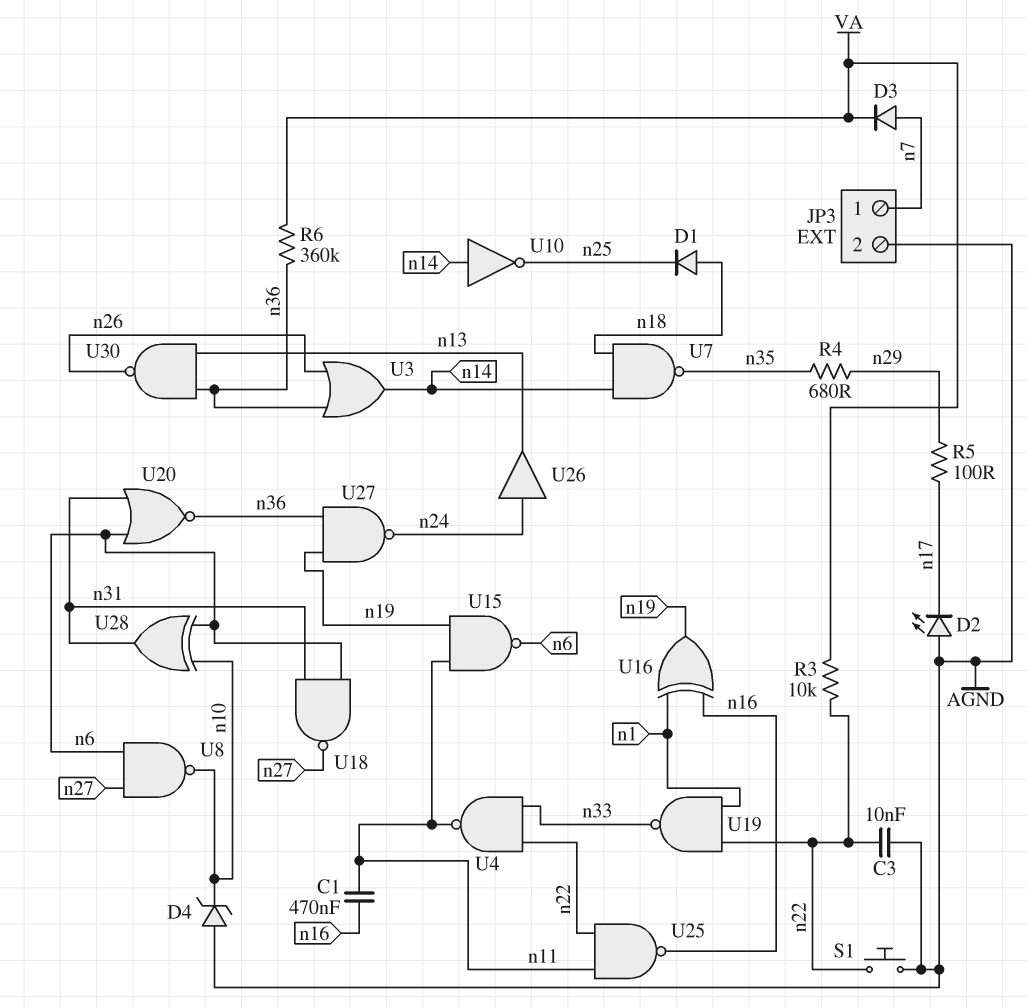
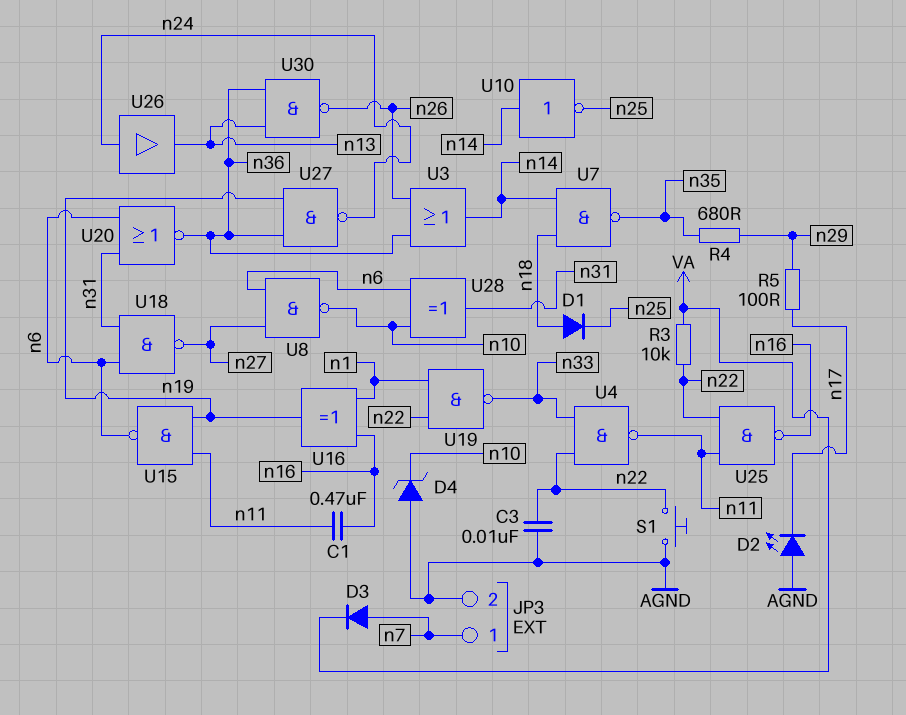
R6: 360k (VA, n36) -> none

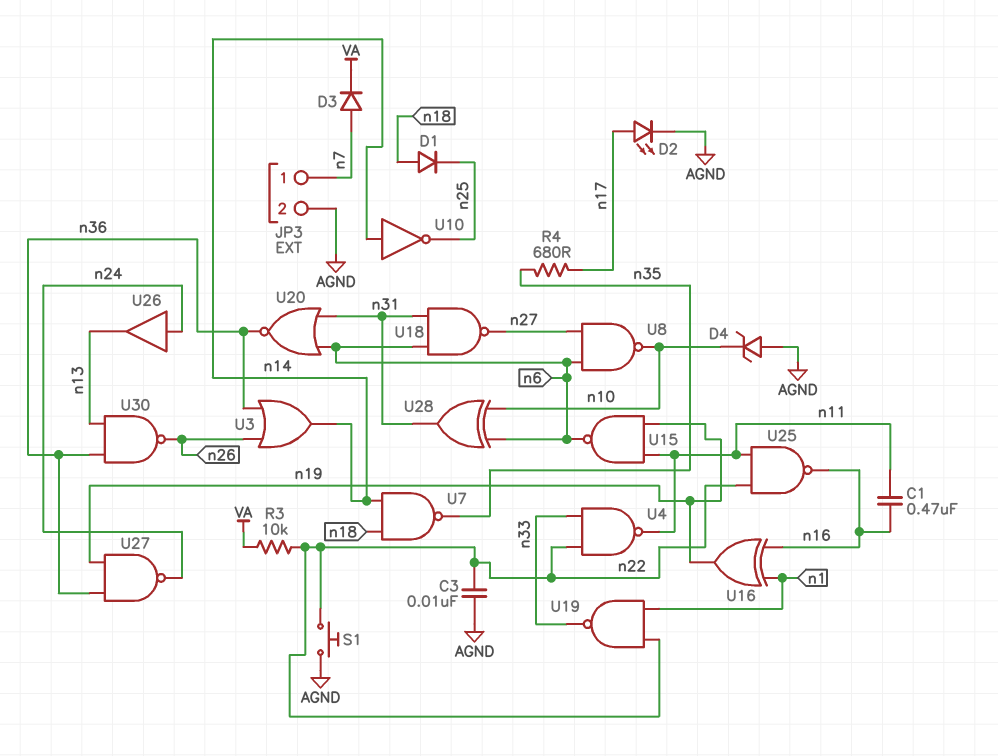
D2: LED (A AGND, K n17) -> LED (A n17, K AGND)
R4: 680 (n29, n35) -> 680 (n17, n35)
R5: 100 (n17, n29) -> none

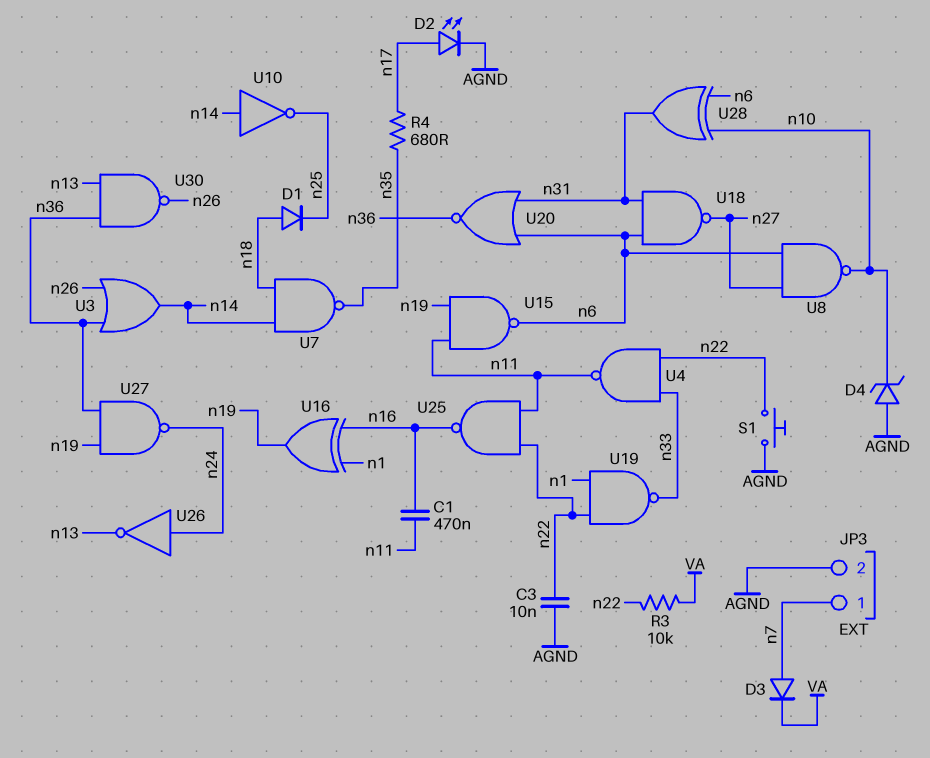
U26: buffer (in n24, out n13) -> NOT (in n24, out n13)

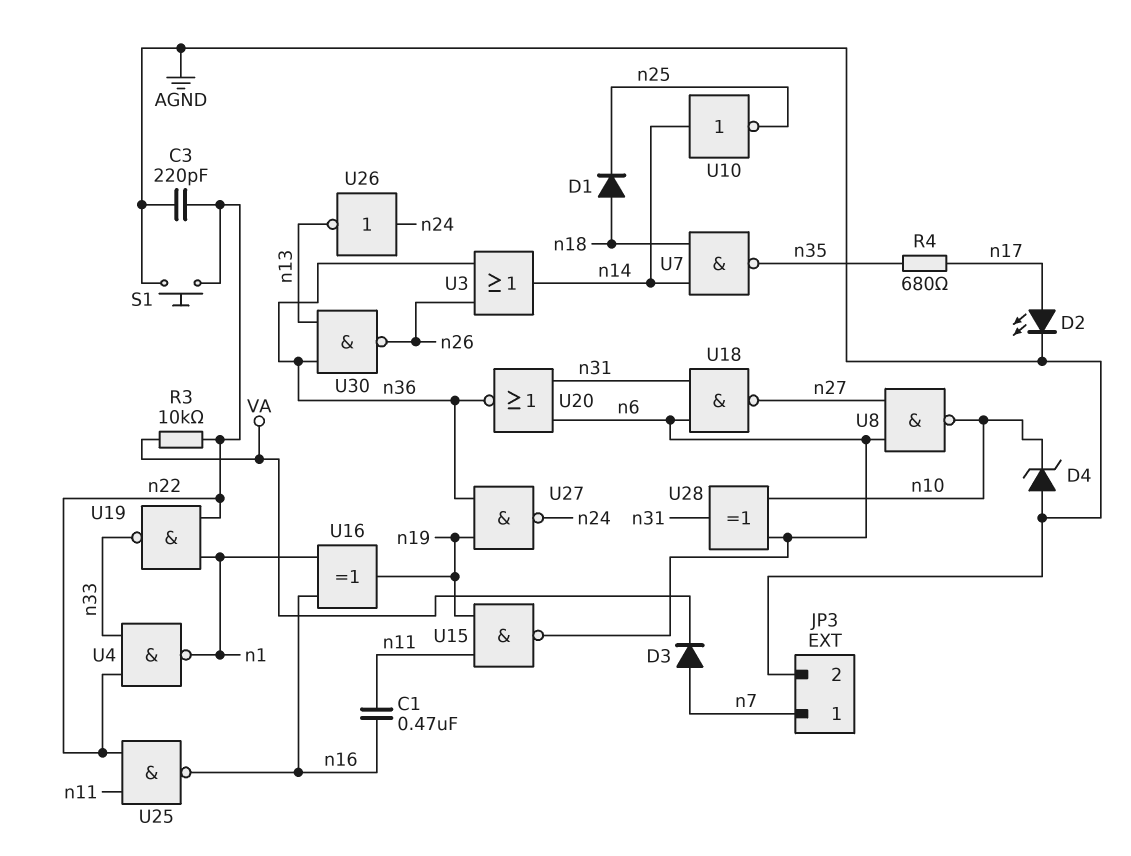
C3: 10nF (AGND, n22) -> 220pF (AGND, n22)
U4: NAND (in n22, in n33, out n11) -> NAND (in n22, in n33, out n1)

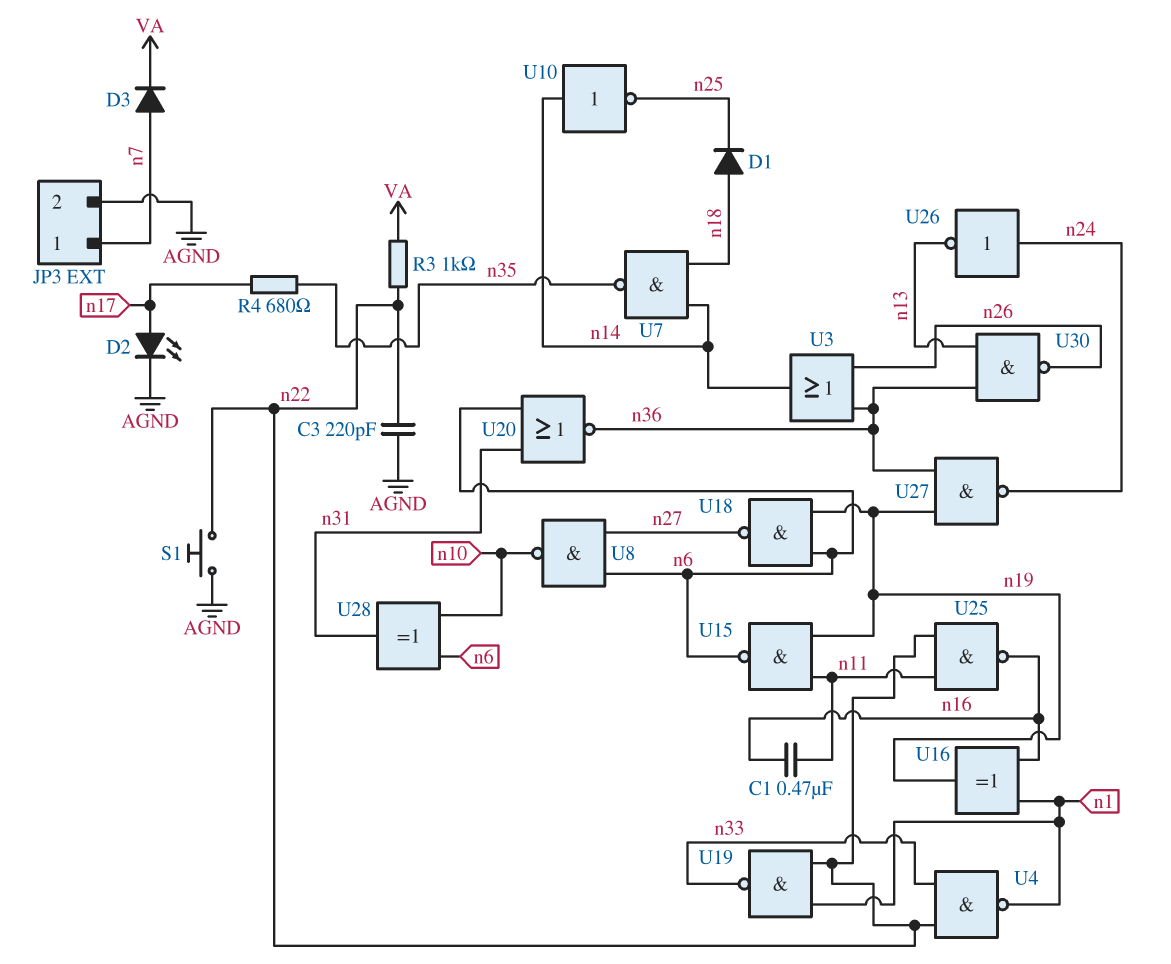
D4: zener (A AGND, K n10) -> none
R3: 10k (VA, n22) -> 1k (VA, n22)
U18: NAND (in n6, in n31, out n27) -> NAND (in n6, in n19, out n27)

